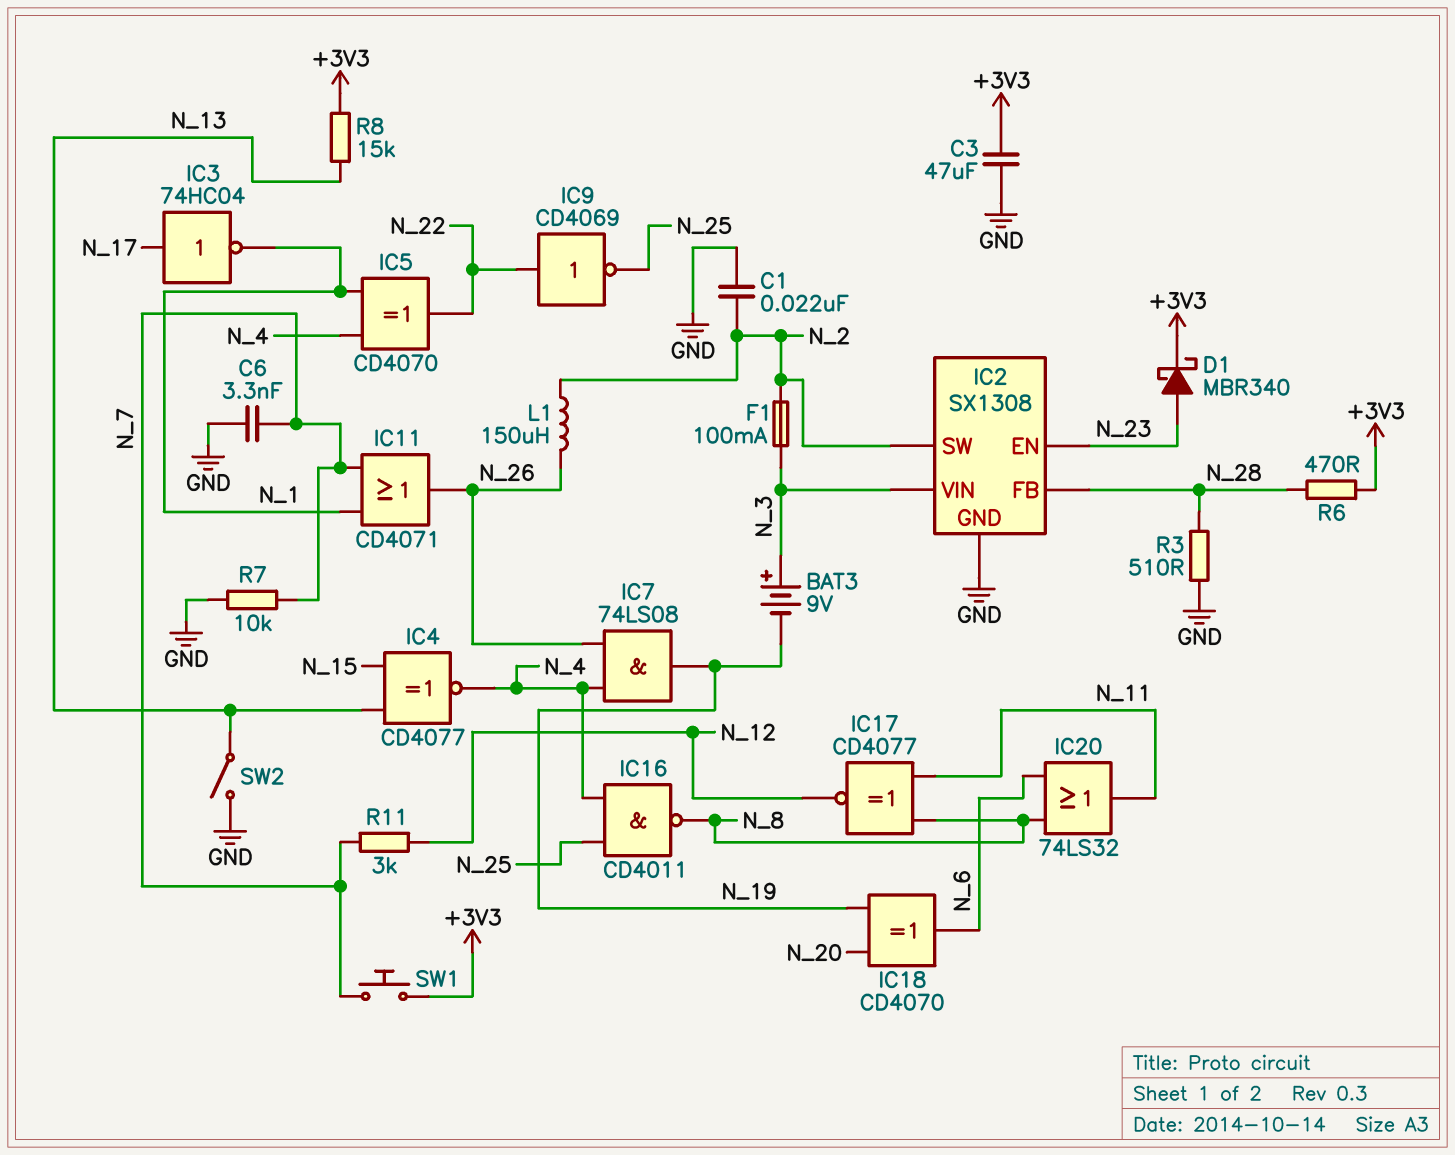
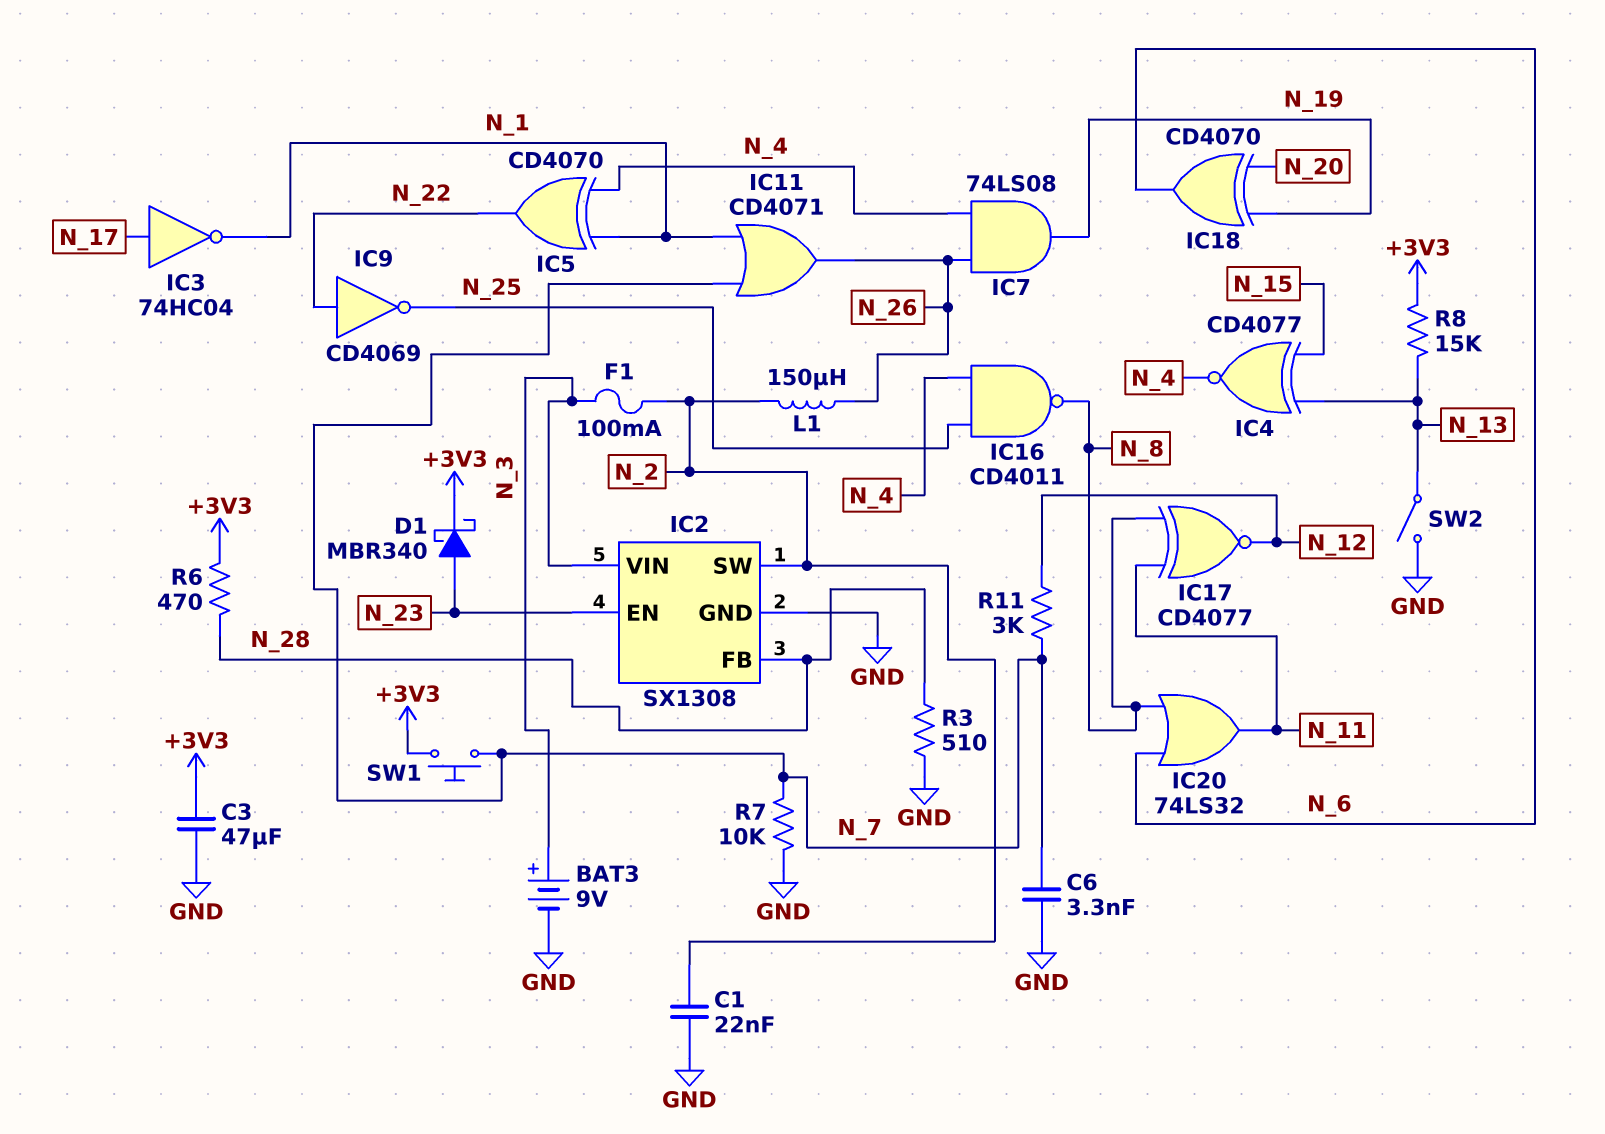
BAT3: 9V (plus N_3, minus N_19) -> 9V (plus N_3, minus GND)

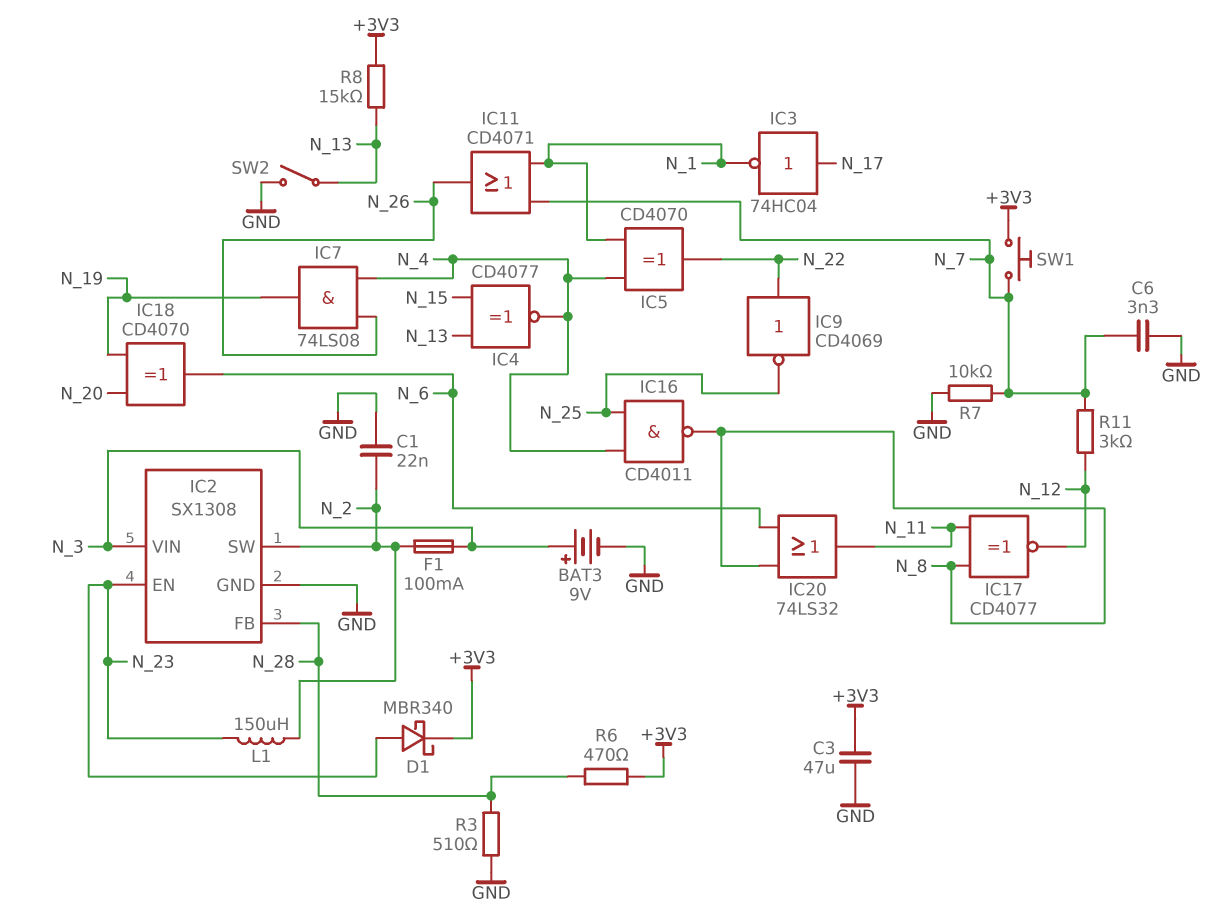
L1: 150uH (N_2, N_26) -> 150uH (N_2, N_23)

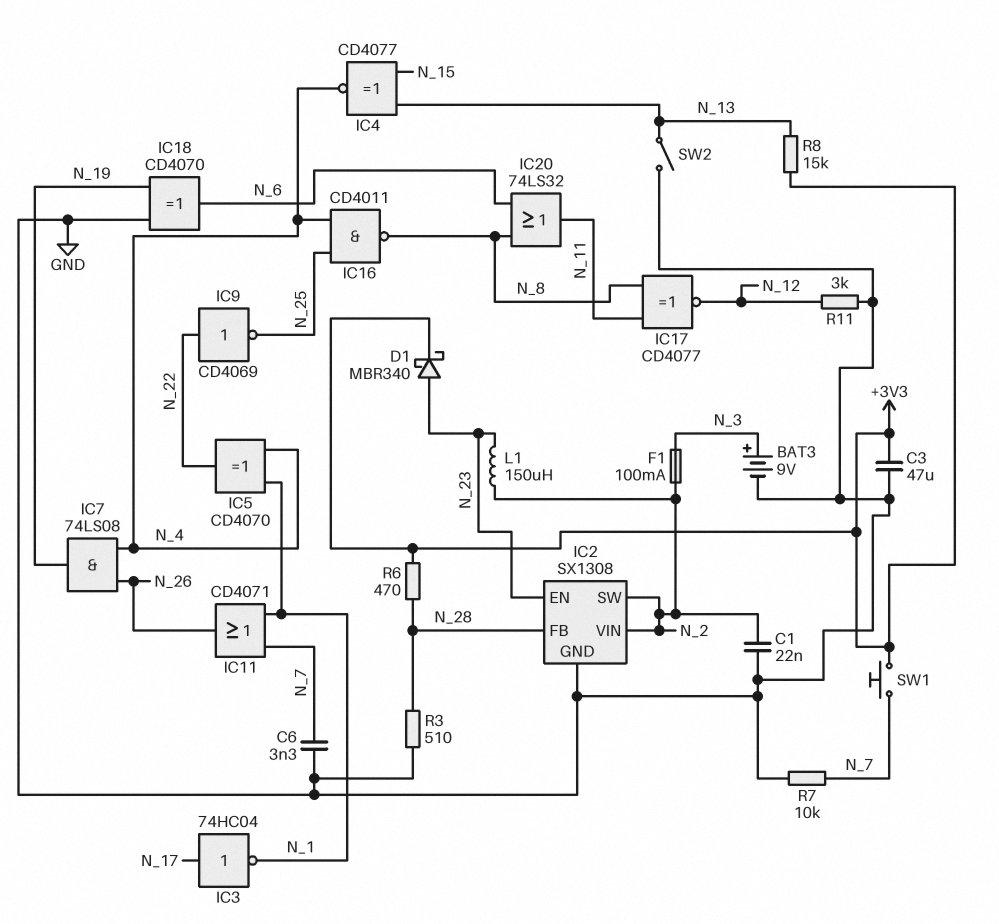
IC2 pin VIN: N_3 -> N_2
IC18: XOR CD4070 (in N_19, in N_20, out N_6) -> XOR CD4070 (in GND, in N_19, out N_6)
R11: 3k (N_7, N_12) -> 3k (GND, N_12)

